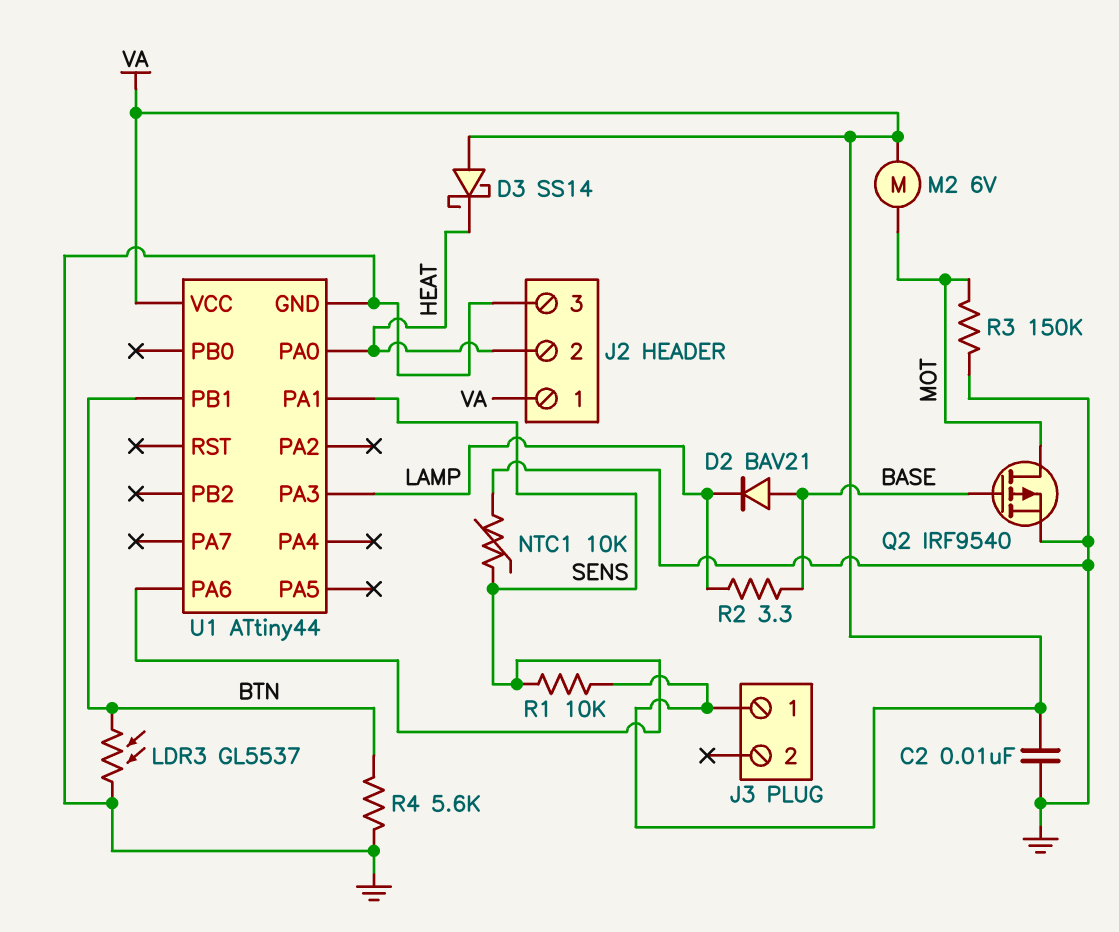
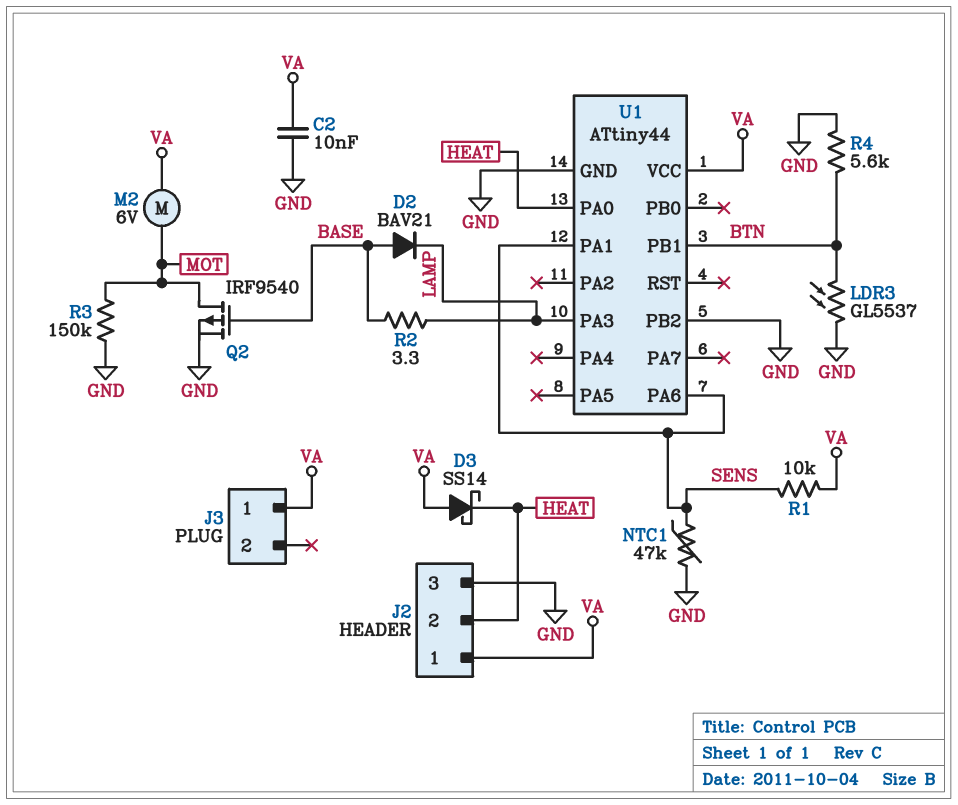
NTC1: 10k (GND, SENS) -> 47k (GND, SENS)
U1 pin PB2: none -> GND

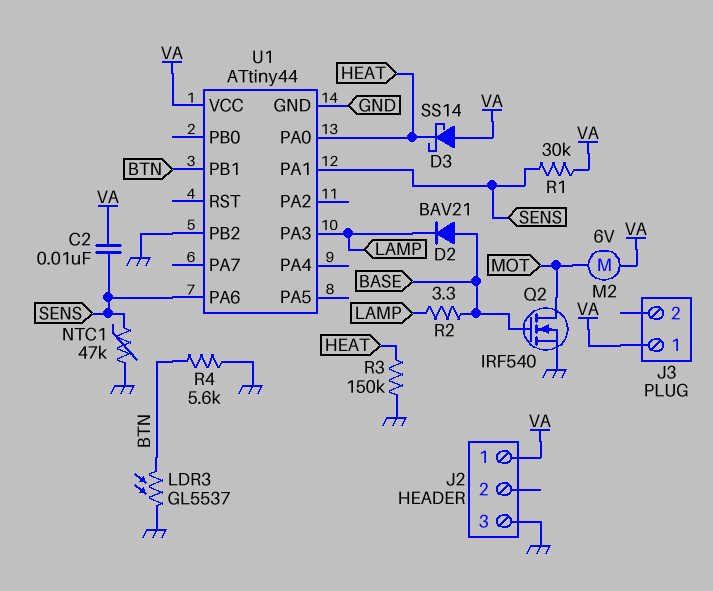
C2: 10nF (GND, VA) -> 10nF (SENS, VA)
J2 pin 2: HEAT -> none
Q2: PMOS IRF9540 (G BASE, D MOT, S GND) -> NMOS IRF540 (G BASE, D MOT, S GND)
R1: 10k (SENS, VA) -> 30k (SENS, VA)
R3: 150k (GND, MOT) -> 150k (GND, HEAT)

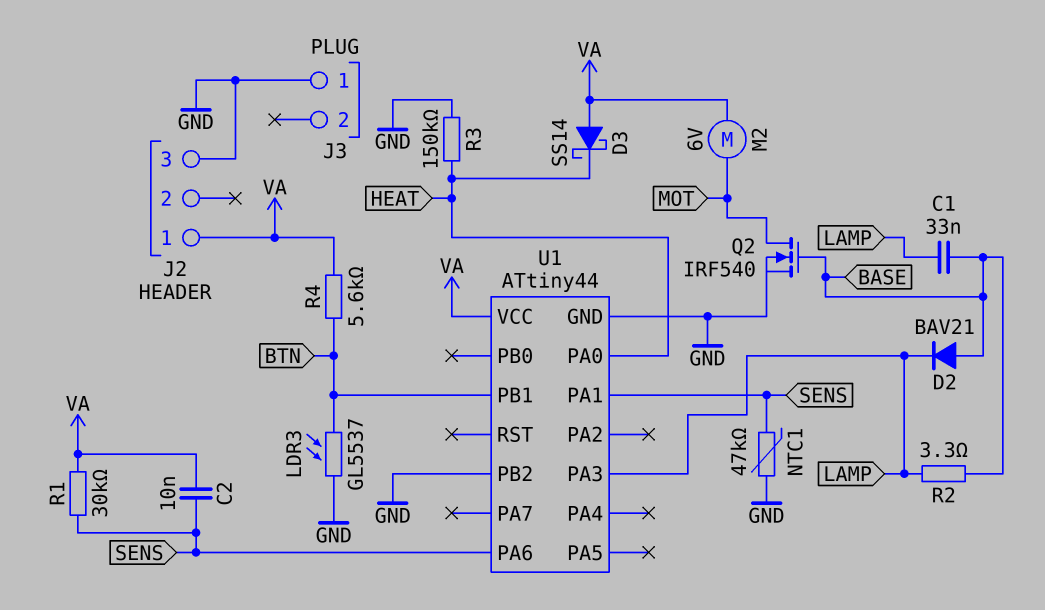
C1: none -> 33nF (BASE, LAMP)
J3 pin 1: VA -> GND
R4: 5.6k (BTN, GND) -> 5.6k (BTN, VA)

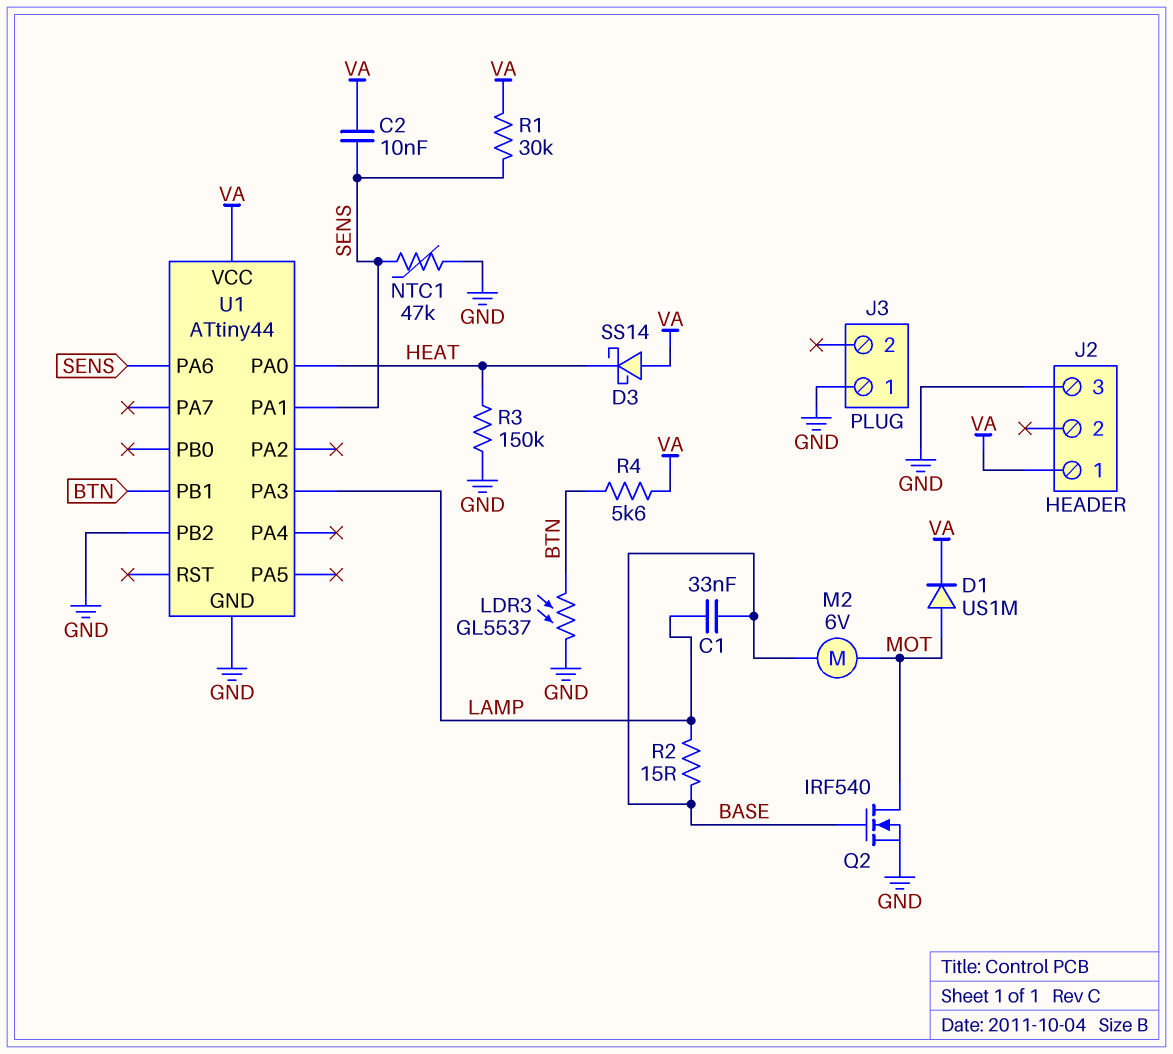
D1: none -> diode US1M (A MOT, K VA)
D2: diode BAV21 (A BASE, K LAMP) -> none
M2: motor 6V (MOT, VA) -> motor 6V (BASE, MOT)
R2: 3.3 (BASE, LAMP) -> 15 (BASE, LAMP)

